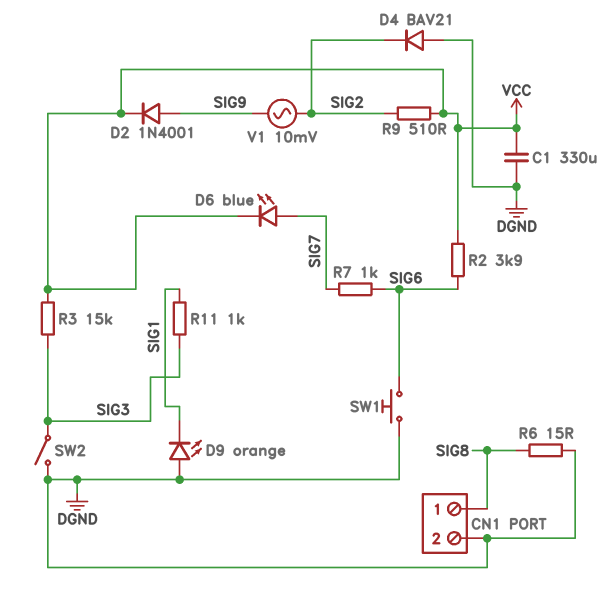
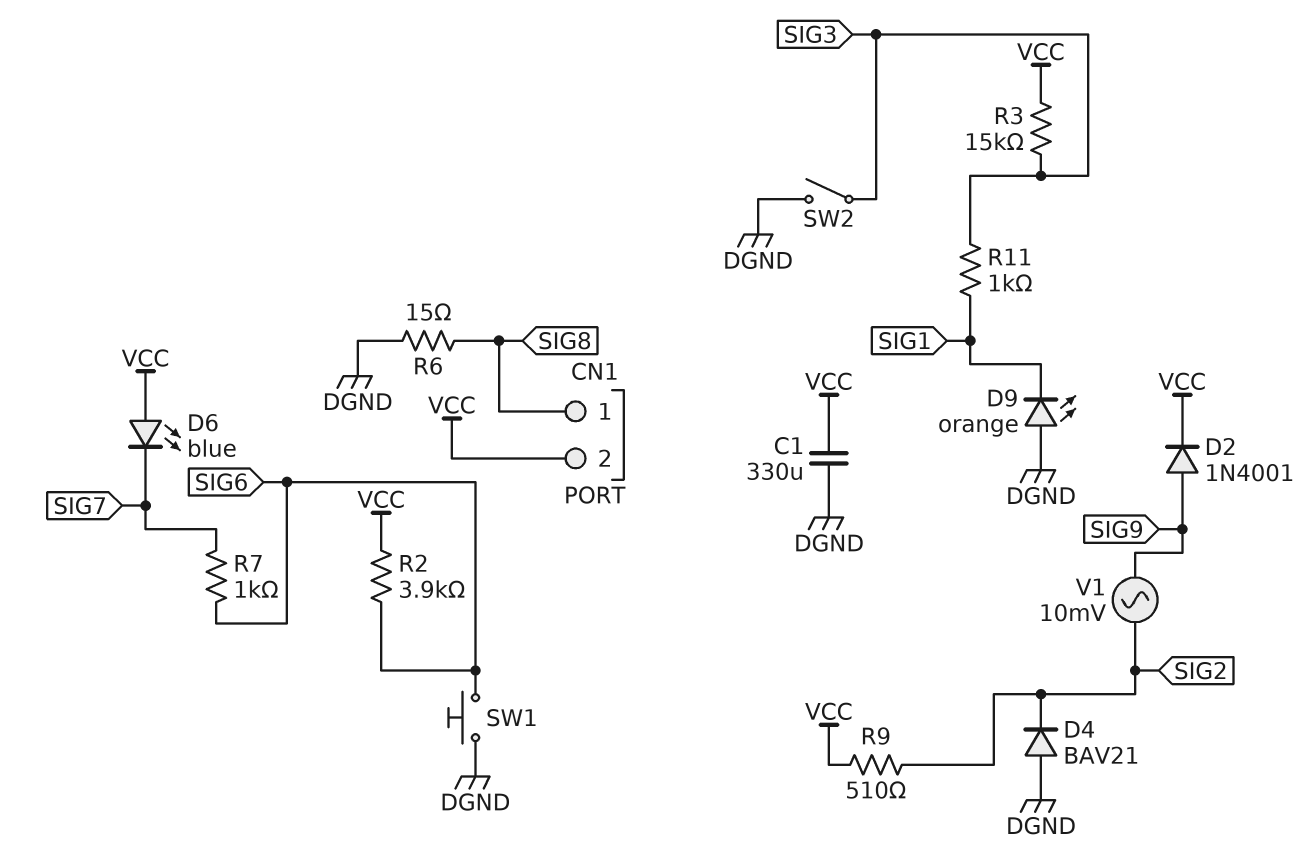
CN1 pin 2: DGND -> VCC
D6: LED blue (A SIG7, K VCC) -> LED blue (A VCC, K SIG7)

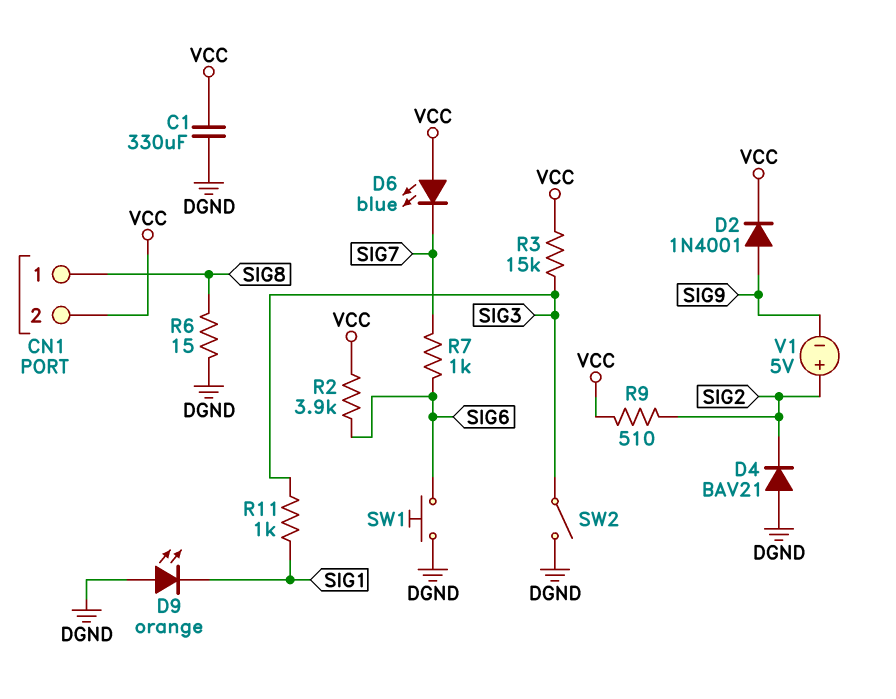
V1: AC 10mV (SIG2, SIG9) -> 5V (plus SIG2, minus SIG9)

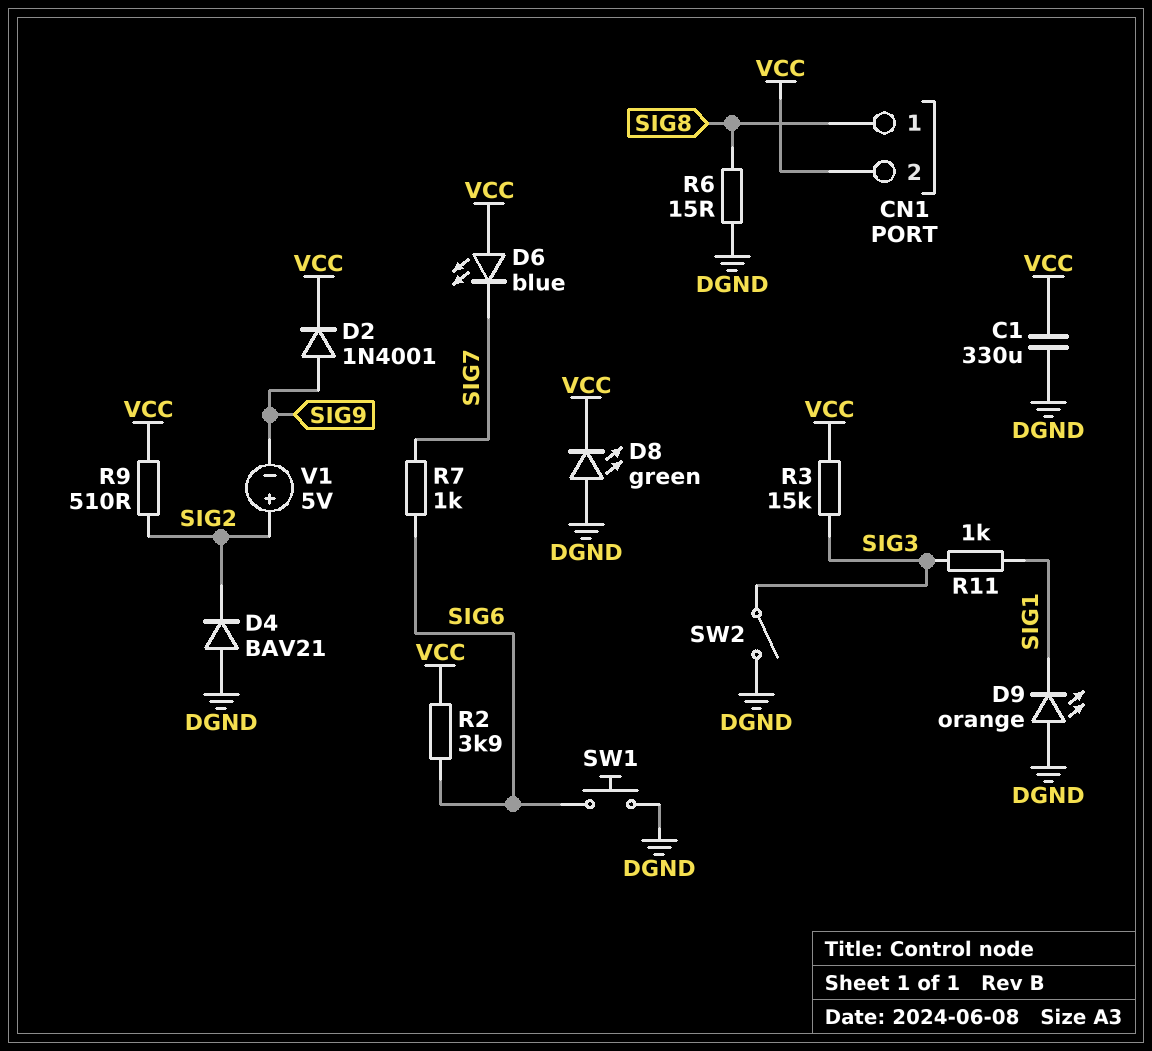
D8: none -> LED green (A DGND, K VCC)

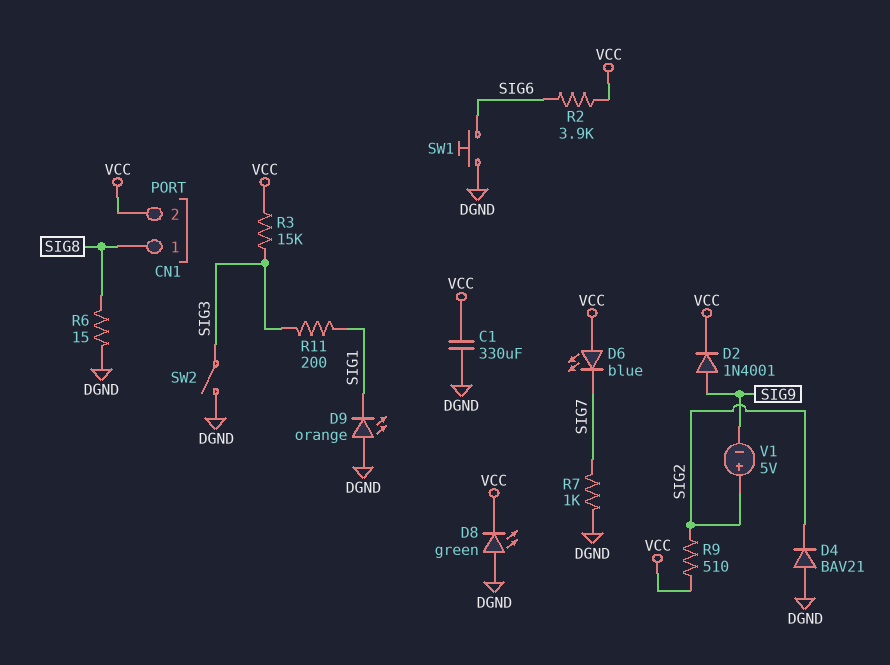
R7: 1k (SIG6, SIG7) -> 1k (DGND, SIG7)
R11: 1k (SIG1, SIG3) -> 200 (SIG1, SIG3)

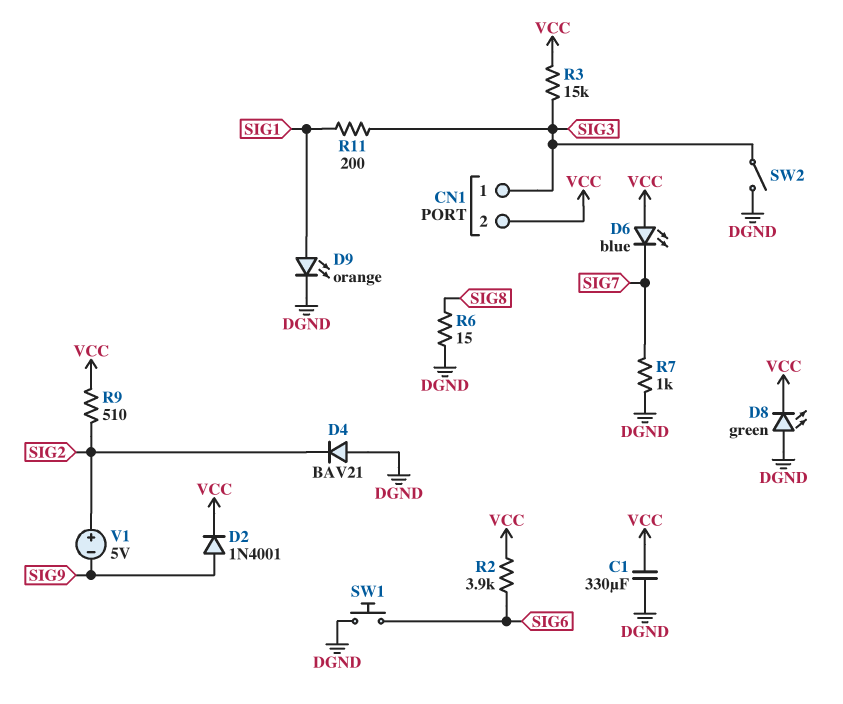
CN1 pin 1: SIG8 -> SIG3
D9: LED orange (A DGND, K SIG1) -> LED orange (A SIG1, K DGND)

